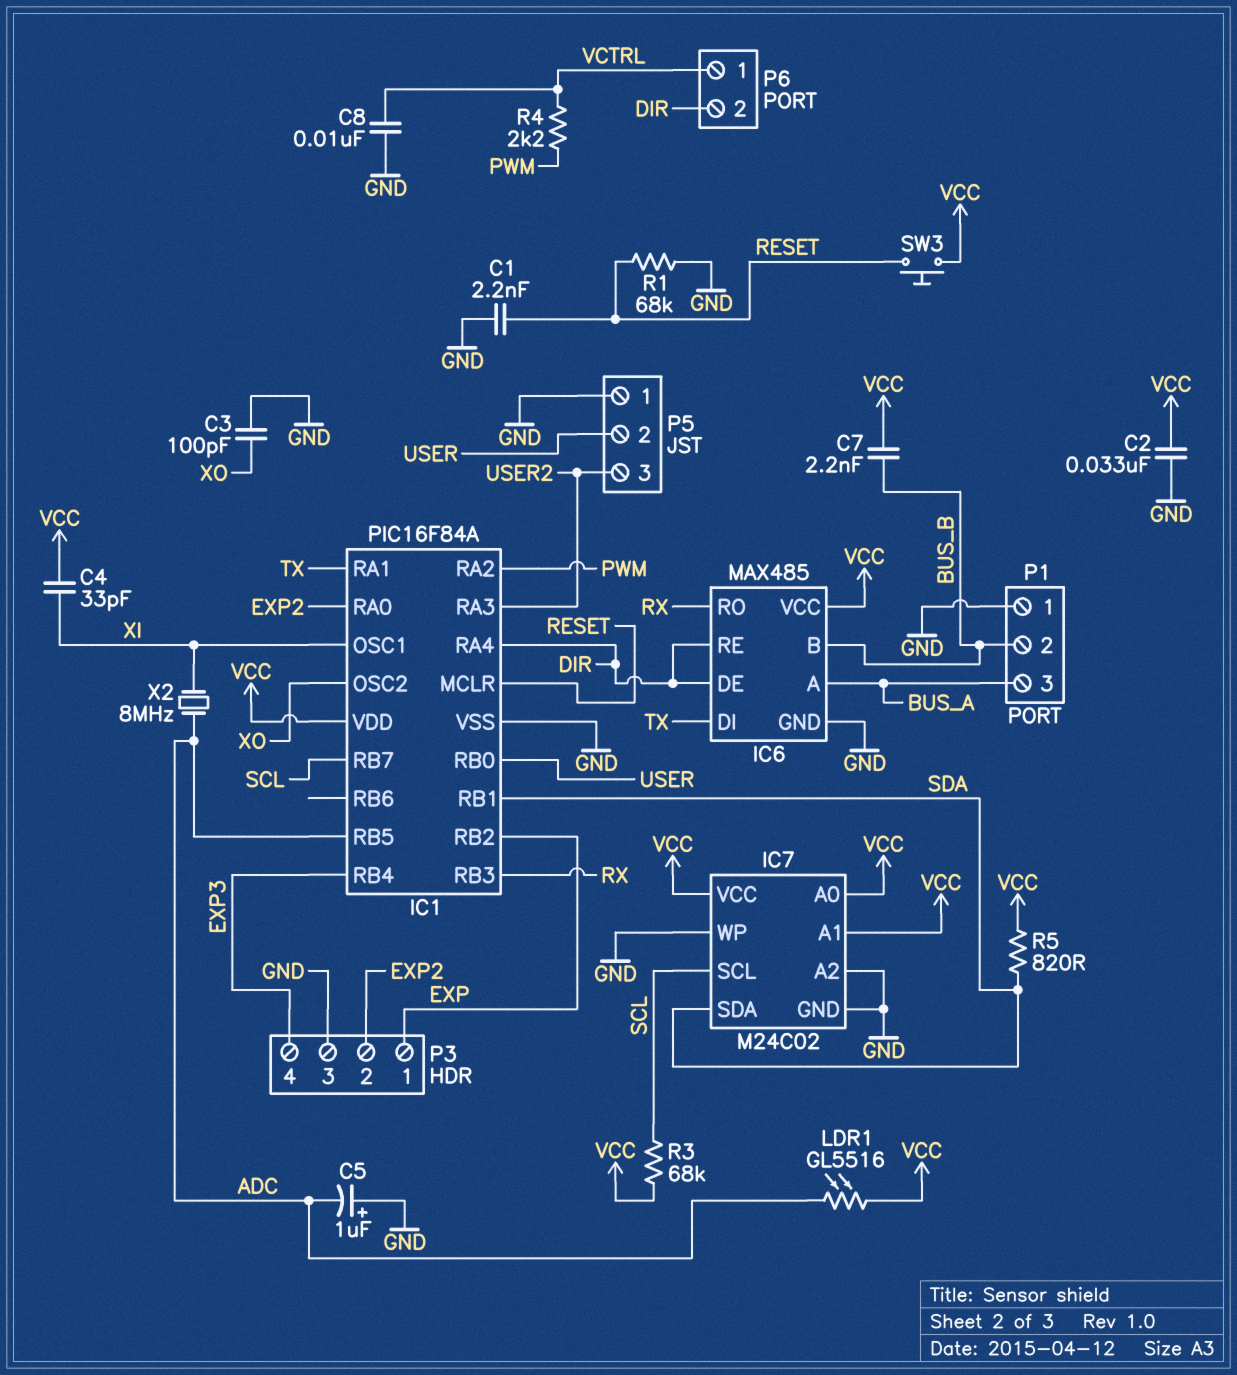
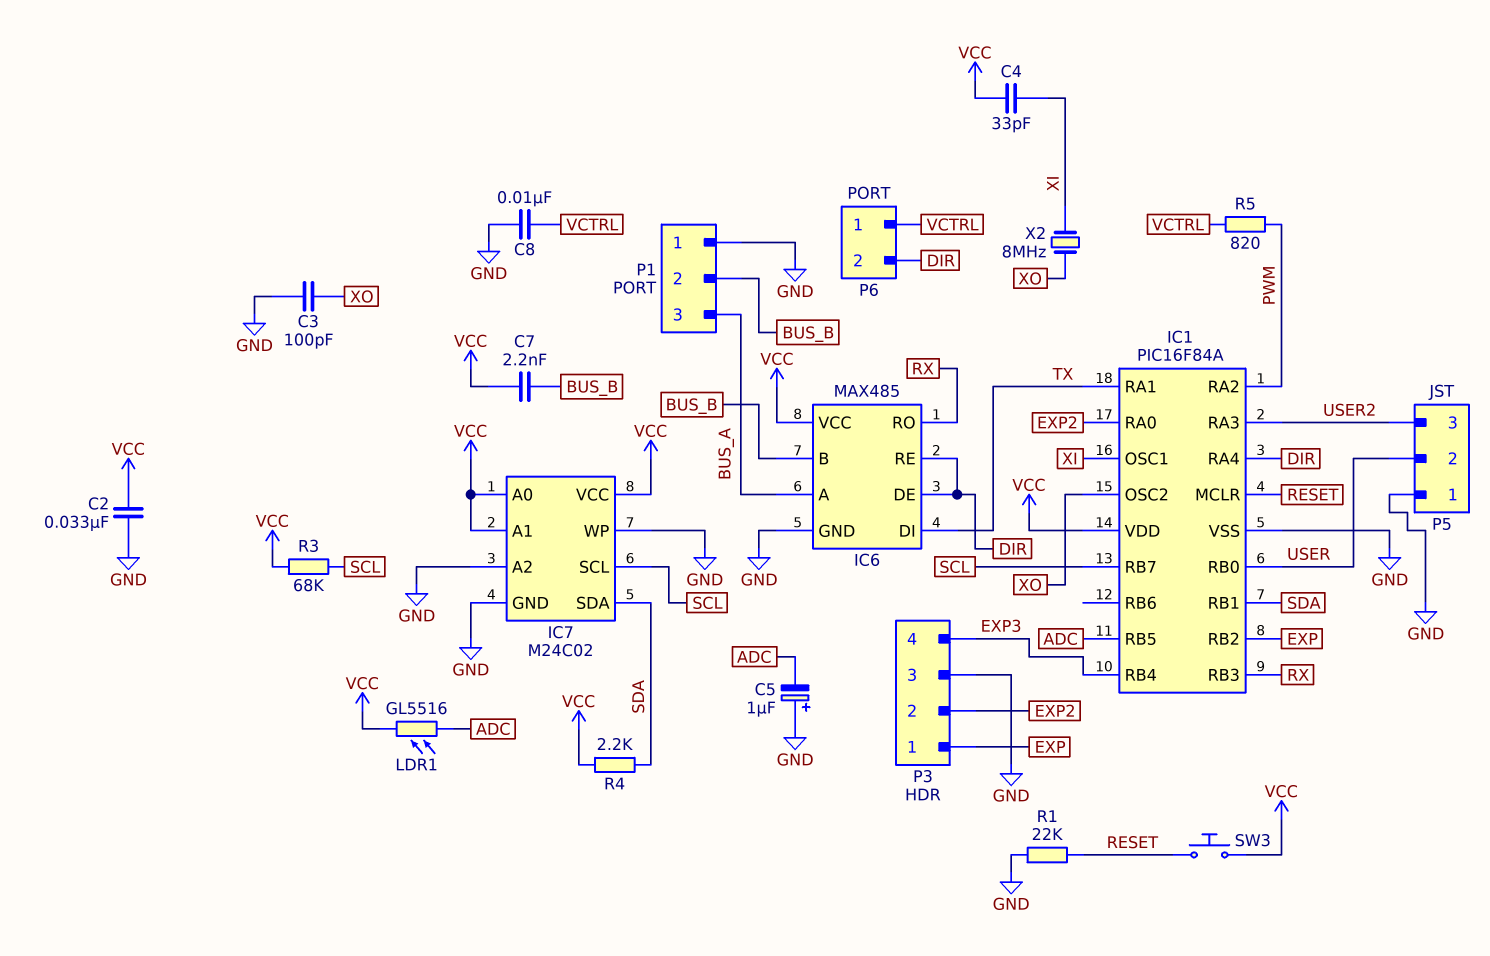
C1: 2.2nF (GND, RESET) -> none
R1: 68k (GND, RESET) -> 22k (GND, RESET)
R4: 2.2k (PWM, VCTRL) -> 2.2k (SDA, VCC)
R5: 820 (SDA, VCC) -> 820 (PWM, VCTRL)
X2: 8MHz (ADC, XI) -> 8MHz (XI, XO)

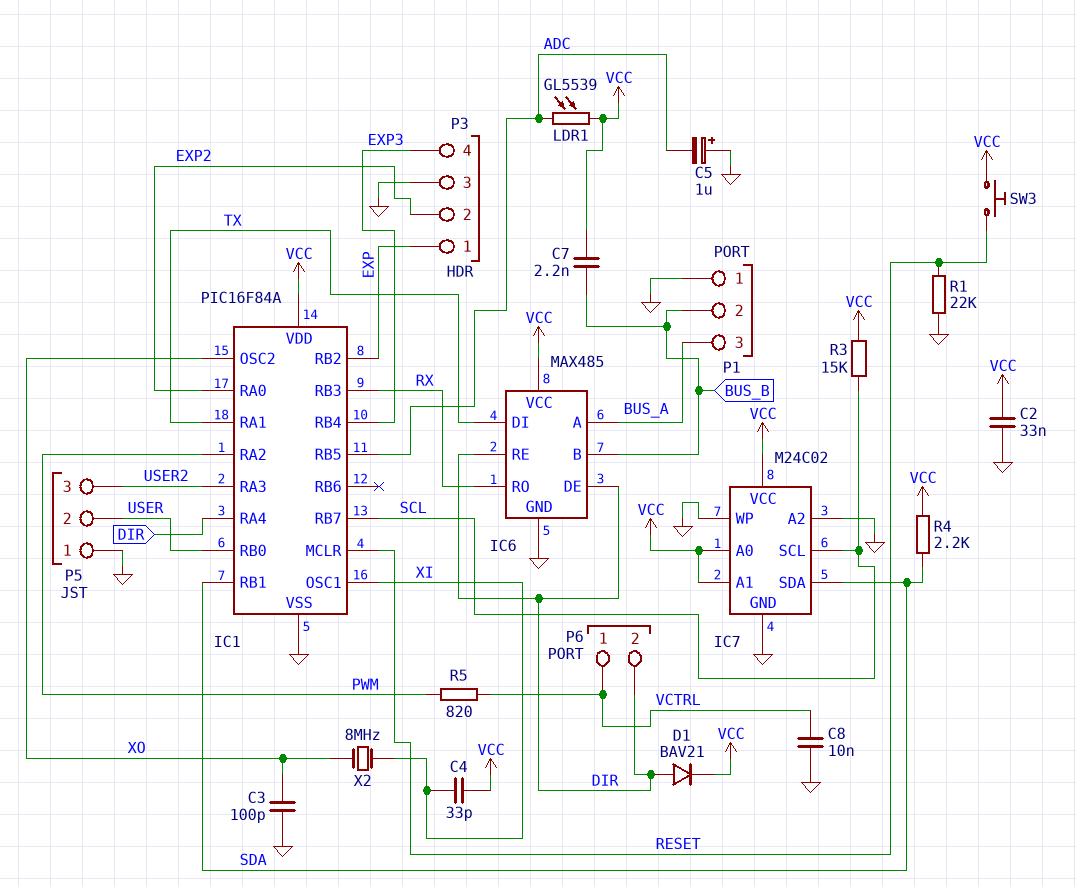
D1: none -> diode BAV21 (A DIR, K VCC)
LDR1: GL5516 (ADC, VCC) -> GL5539 (ADC, VCC)
R3: 68k (SCL, VCC) -> 15k (SCL, VCC)

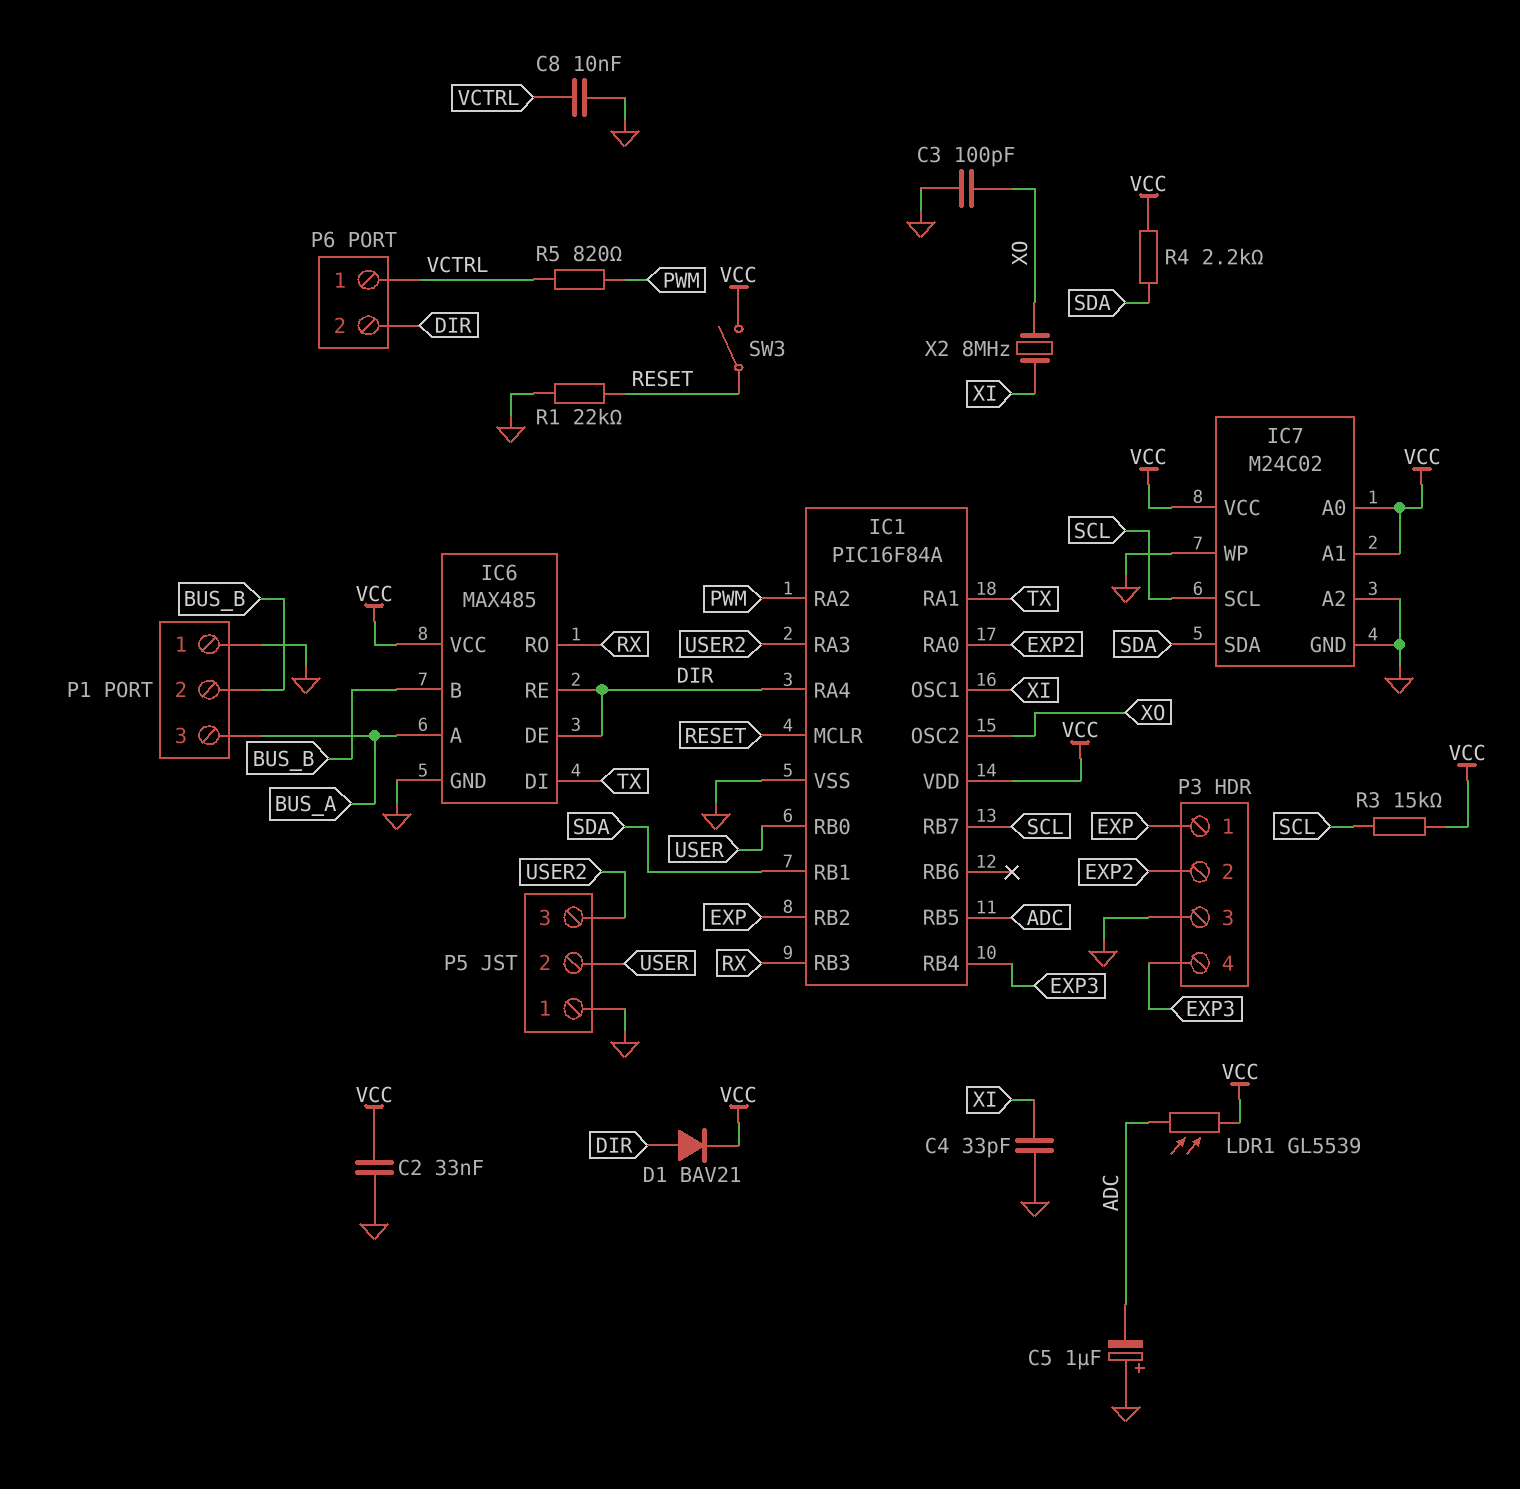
C4: 33pF (VCC, XI) -> 33pF (GND, XI)
C7: 2.2nF (BUS_B, VCC) -> none
SW3: button (RESET, VCC) -> switch (RESET, VCC)

